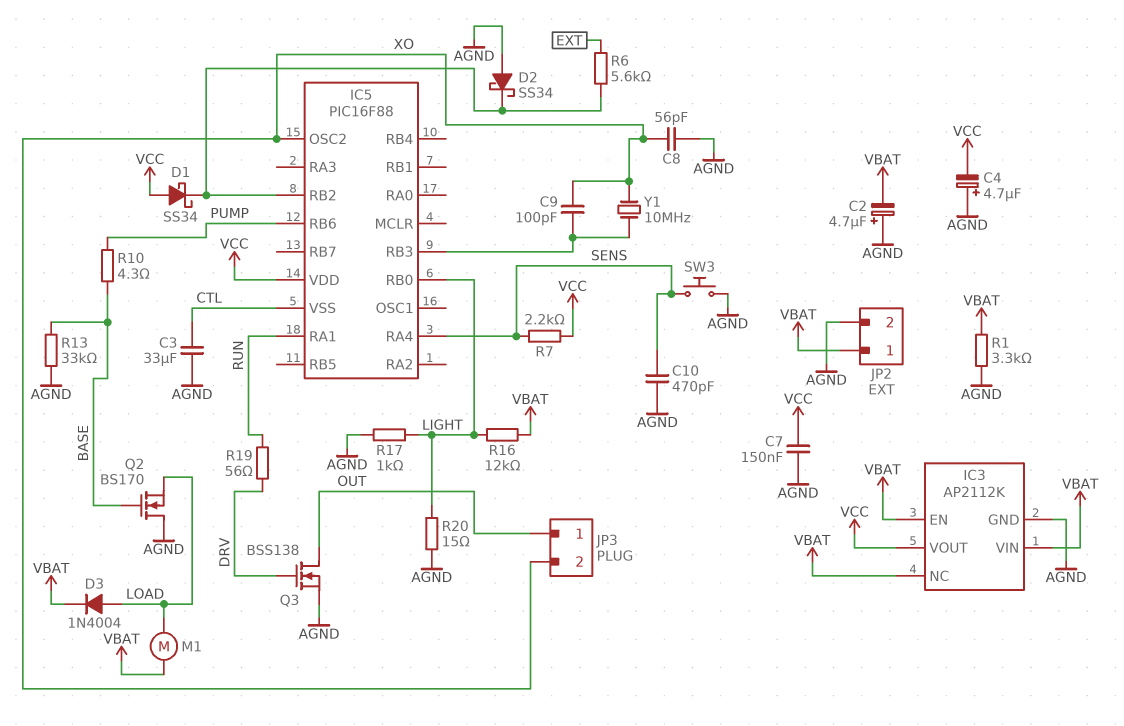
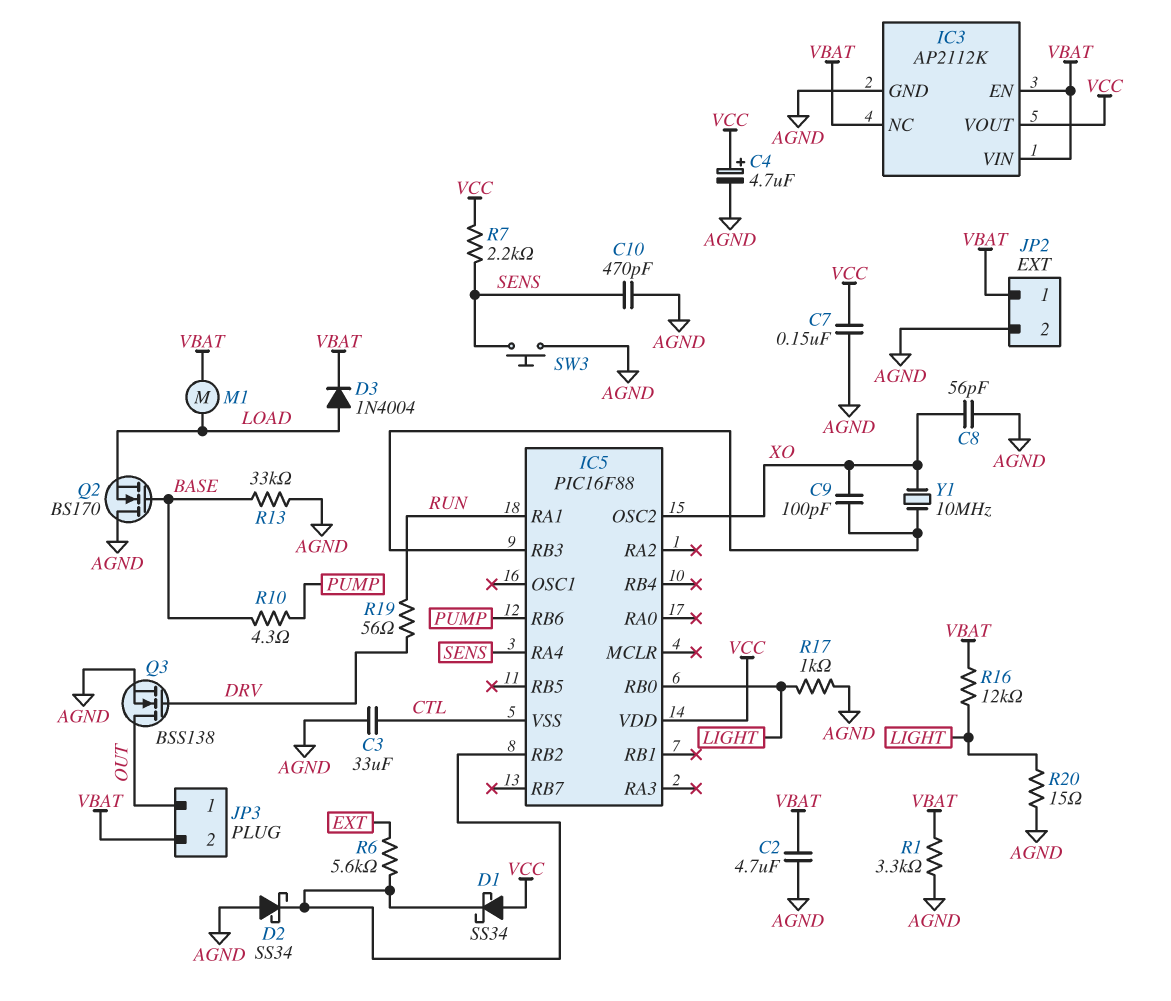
C2: 4.7uF (plus AGND, minus VBAT) -> 4.7uF (AGND, VBAT)
C4: 4.7uF (plus AGND, minus VCC) -> 4.7uF (plus VCC, minus AGND)
JP3 pin 2: XO -> VBAT

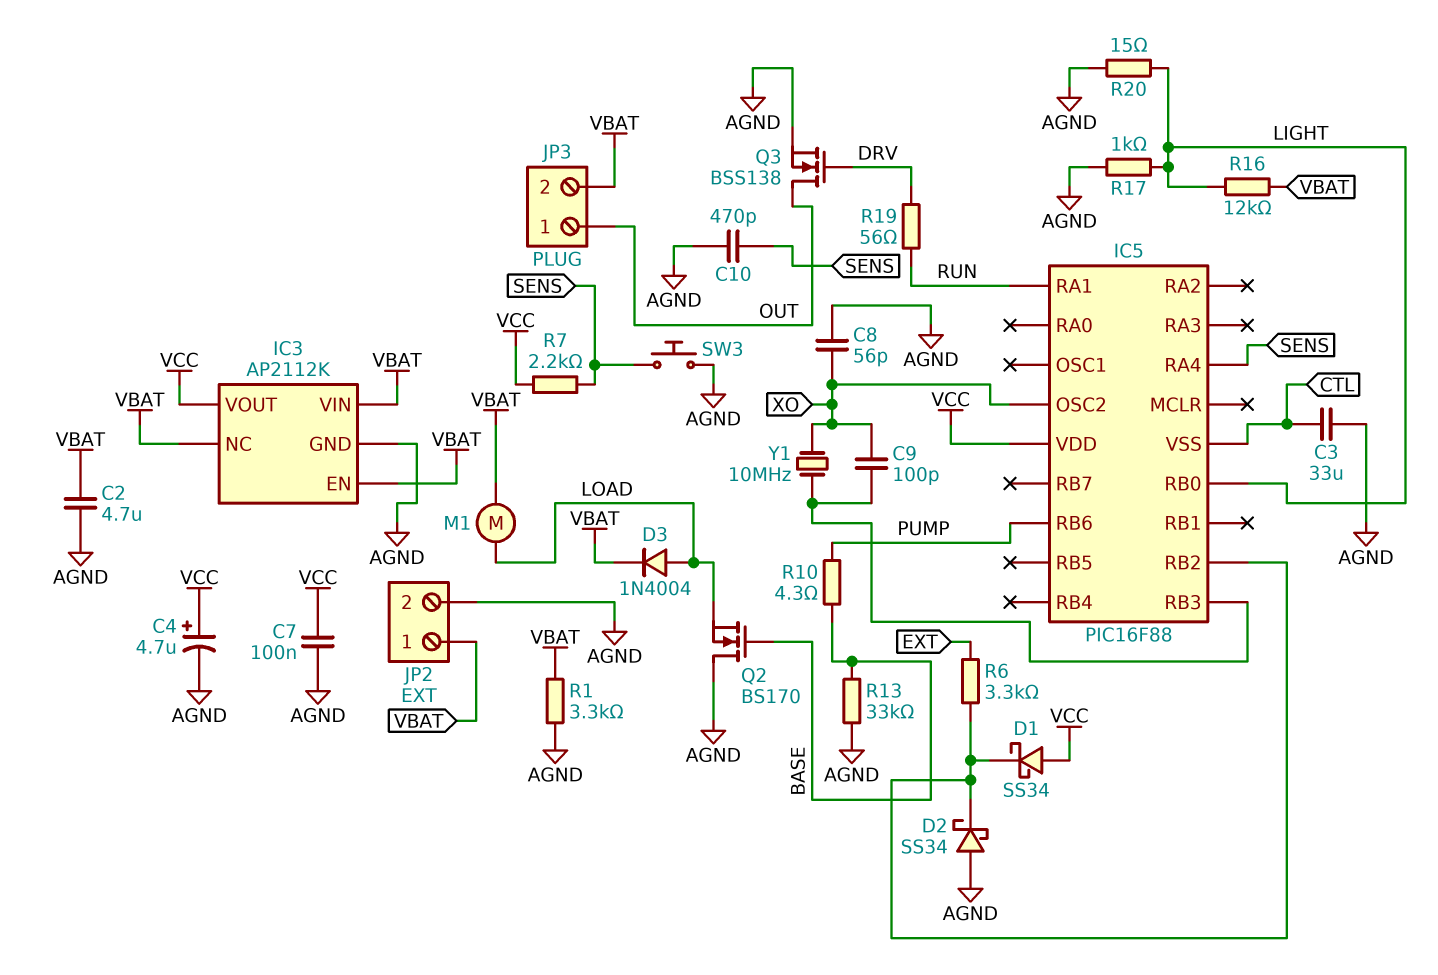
C7: 150nF (AGND, VCC) -> 100nF (AGND, VCC)
R6: 5.6k (EXT, IC5/RB2) -> 3.3k (EXT, IC5/RB2)

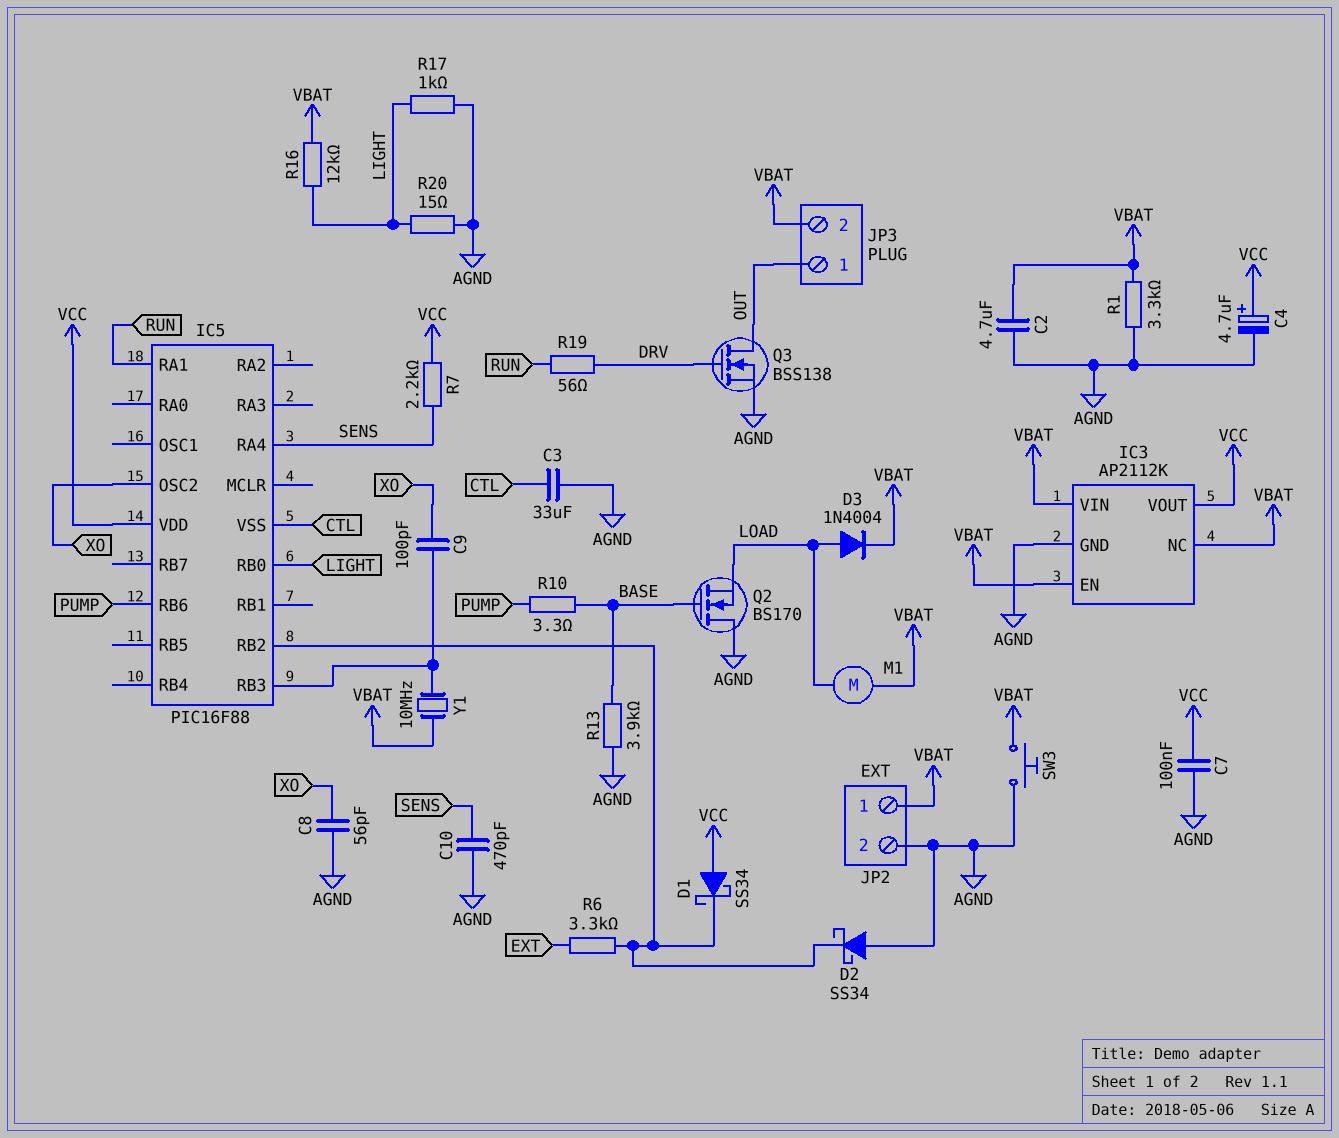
R10: 4.3 (BASE, PUMP) -> 3.3 (BASE, PUMP)
R13: 33k (AGND, BASE) -> 3.9k (AGND, BASE)
SW3: button (AGND, SENS) -> button (AGND, VBAT)
Y1: 10MHz (IC5/RB3, XO) -> 10MHz (IC5/RB3, VBAT)

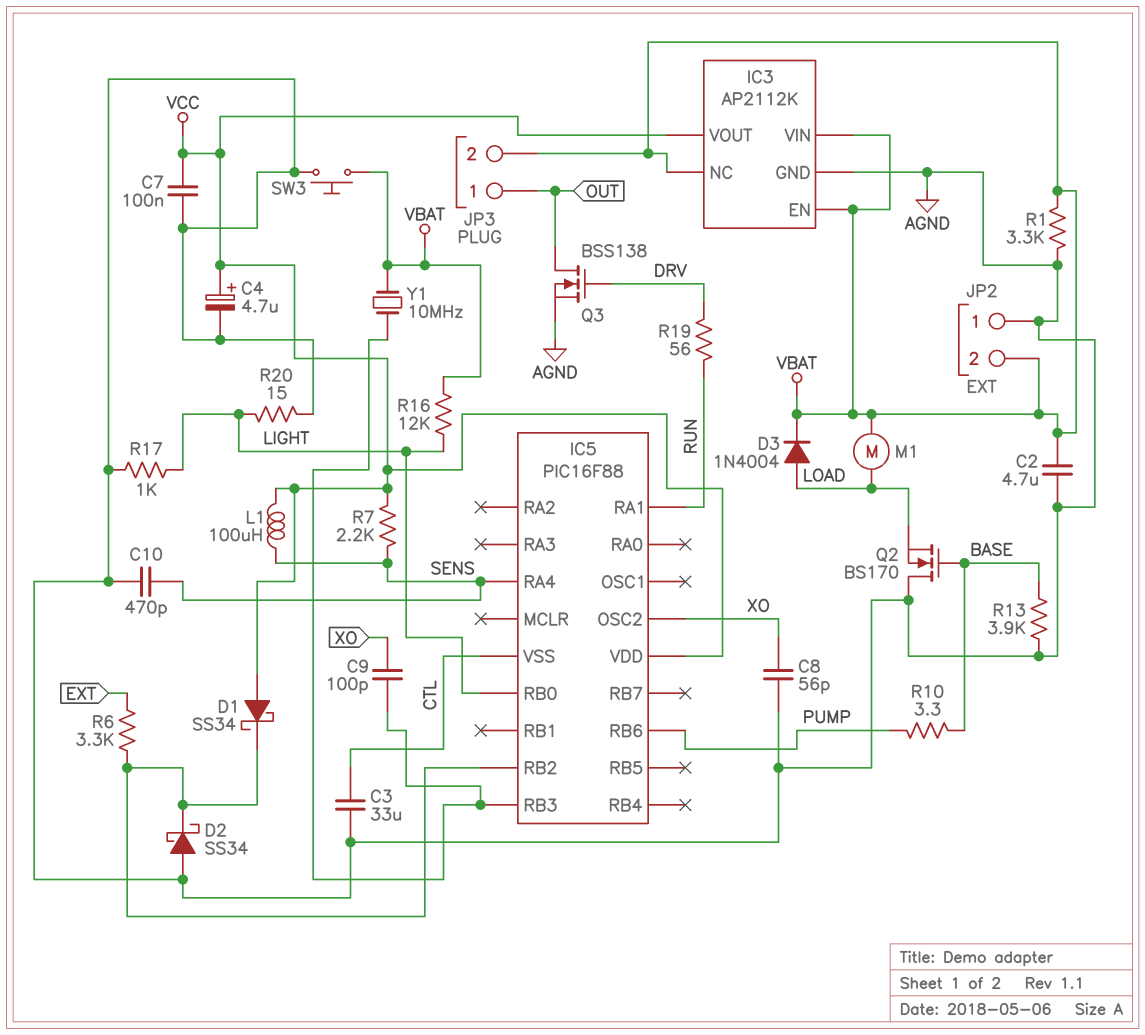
JP2 pin 1: VBAT -> AGND
JP2 pin 2: AGND -> VBAT
L1: none -> 100uH (SENS, VCC)

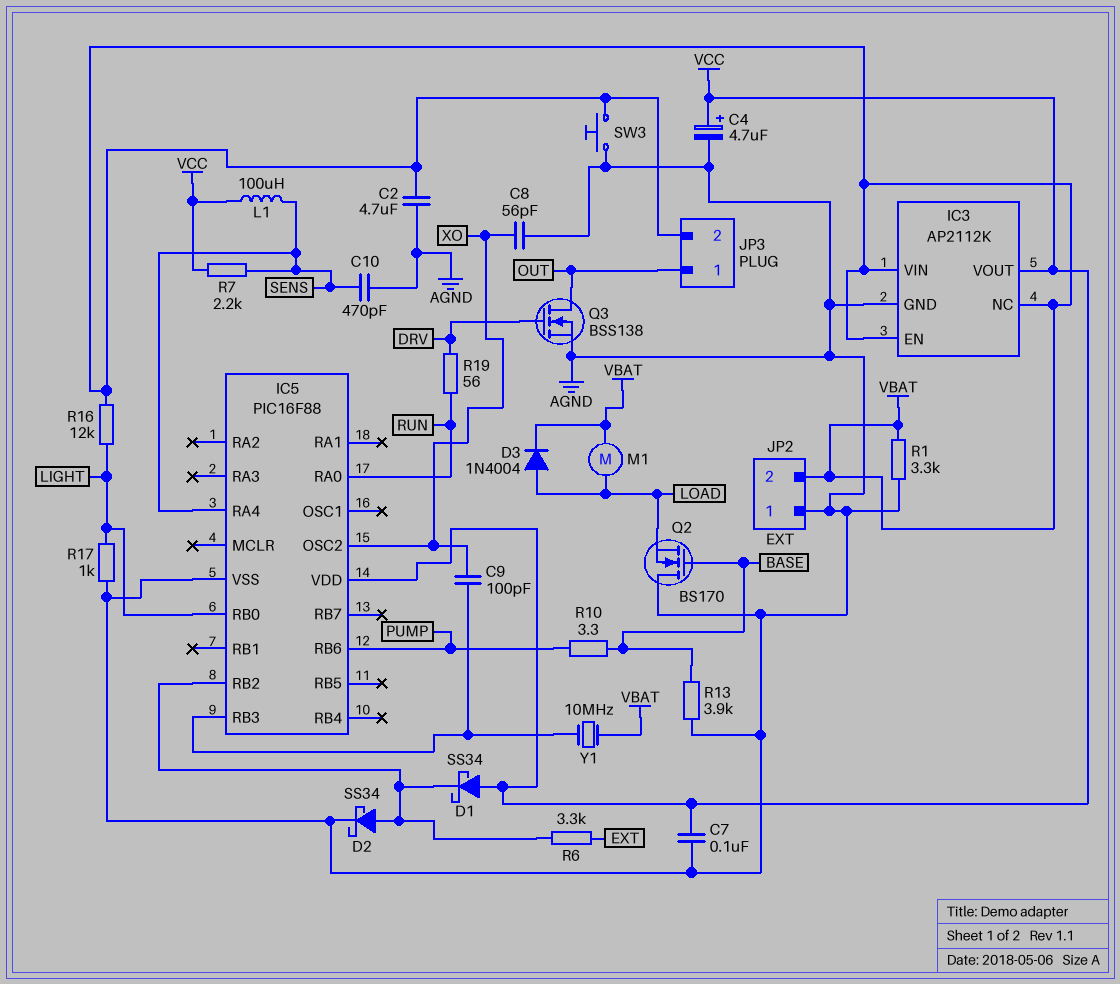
C3: 33uF (AGND, CTL) -> none
D2: schottky SS34 (A AGND, K IC5/RB2) -> schottky SS34 (A IC5/RB2, K AGND)
IC5 pin RA0: none -> RUN
IC5 pin RA1: RUN -> none
IC5 pin VSS: CTL -> AGND
R20: 15 (AGND, LIGHT) -> none

